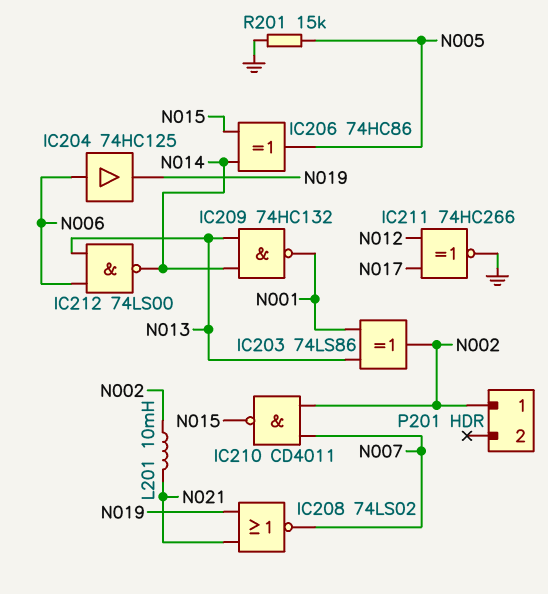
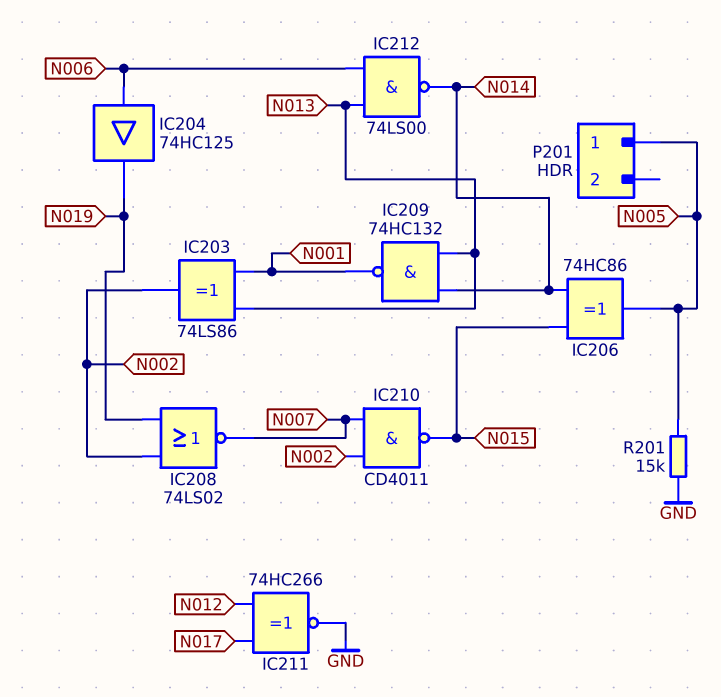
IC208: NOR 74LS02 (in N019, in N021, out N007) -> NOR 74LS02 (in N002, in N019, out N007)
L201: 10mH (N002, N021) -> none
P201 pin 1: N002 -> N005

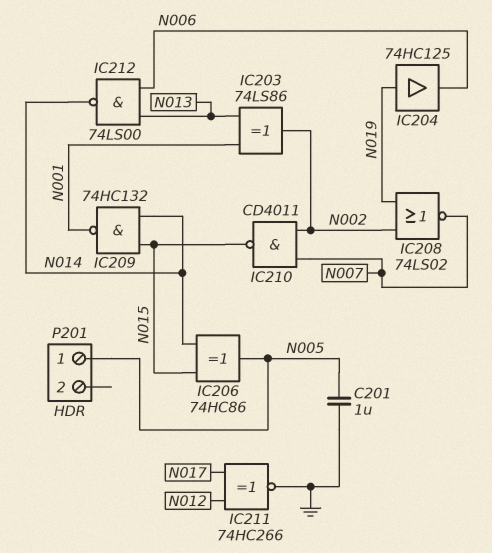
C201: none -> 1uF (GND, N005)
IC204: buffer 74HC125 (in N006, out N019) -> buffer 74HC125 (in N019, out N006)
IC209: NAND 74HC132 (in N013, in N014, out N001) -> NAND 74HC132 (in N014, in N015, out N001)
R201: 15k (GND, N005) -> none

